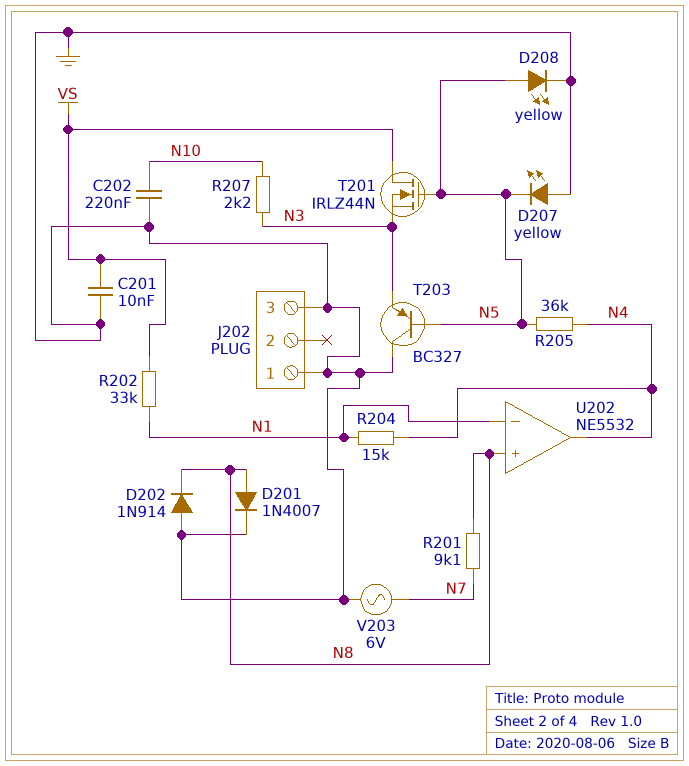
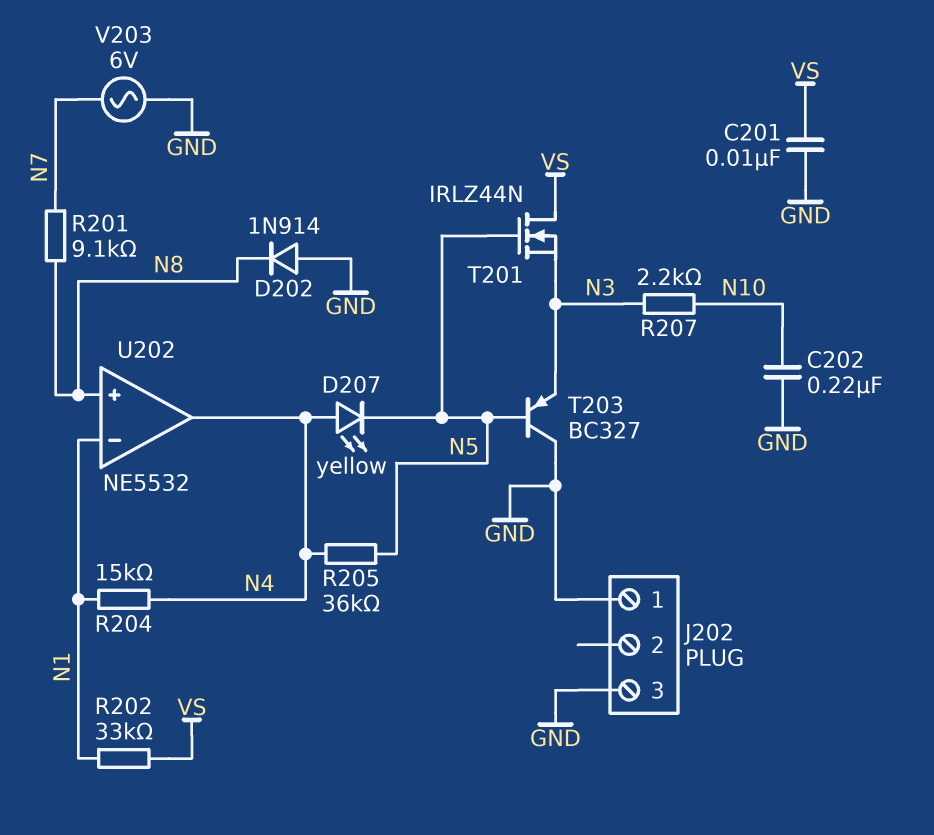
D201: diode 1N4007 (A N8, K GND) -> none
D207: LED yellow (A GND, K N5) -> LED yellow (A N4, K N5)
D208: LED yellow (A N5, K GND) -> none

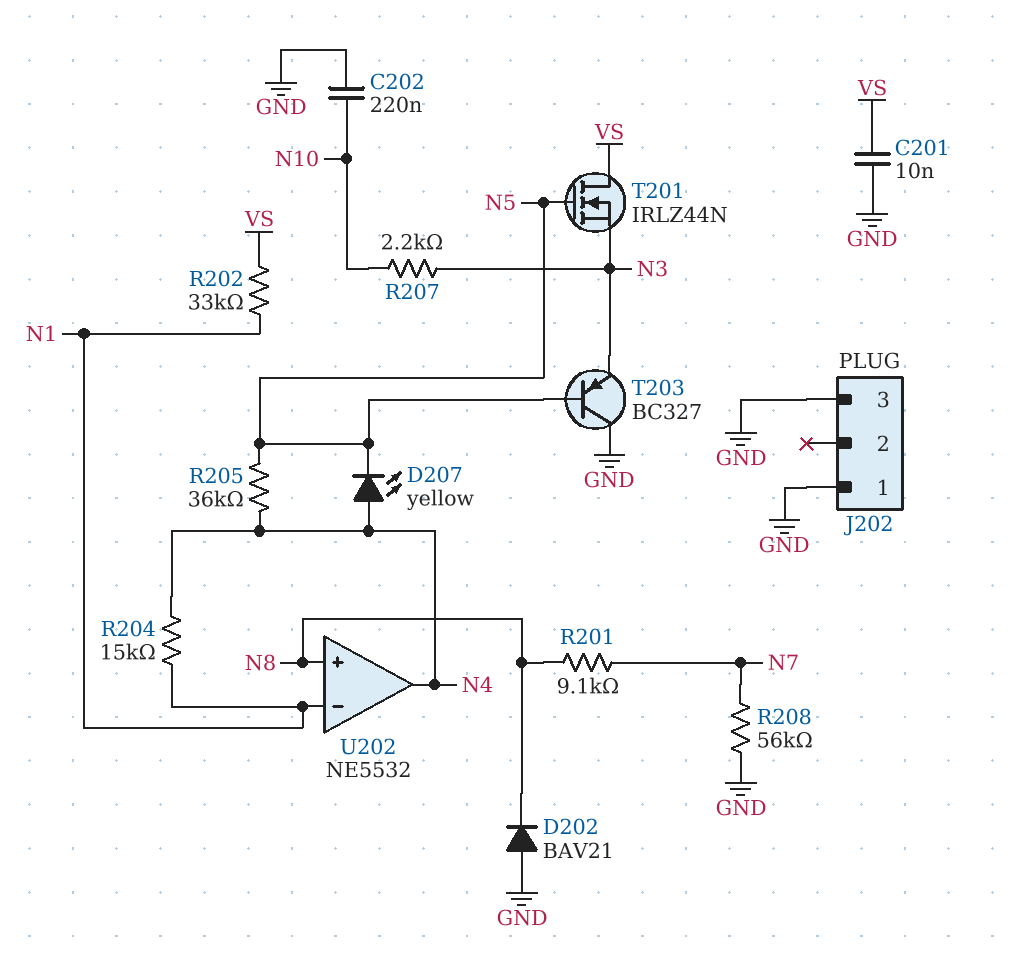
D202: diode 1N914 (A GND, K N8) -> diode BAV21 (A GND, K N8)
R208: none -> 56k (GND, N7)
V203: AC 6V (GND, N7) -> none

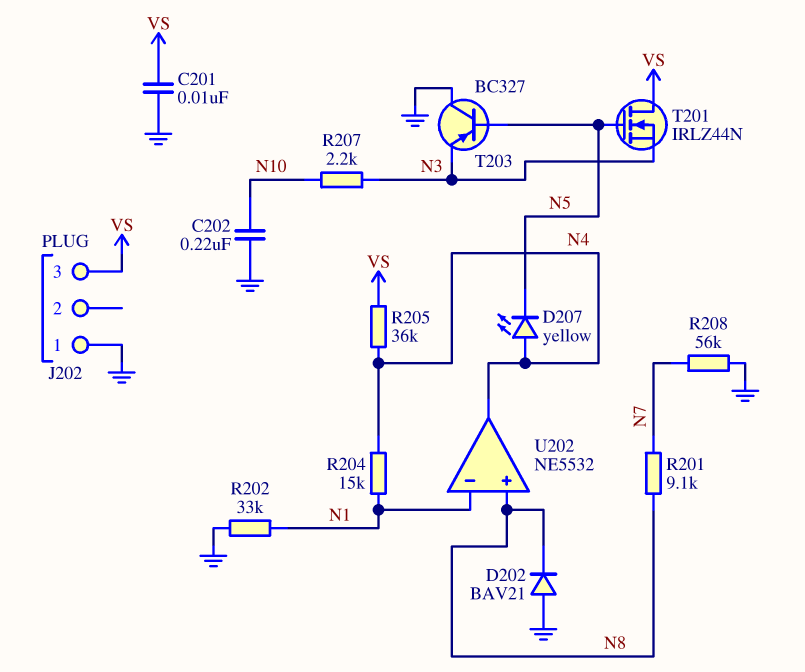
J202 pin 3: GND -> VS
R202: 33k (N1, VS) -> 33k (GND, N1)
R205: 36k (N4, N5) -> 36k (N4, VS)

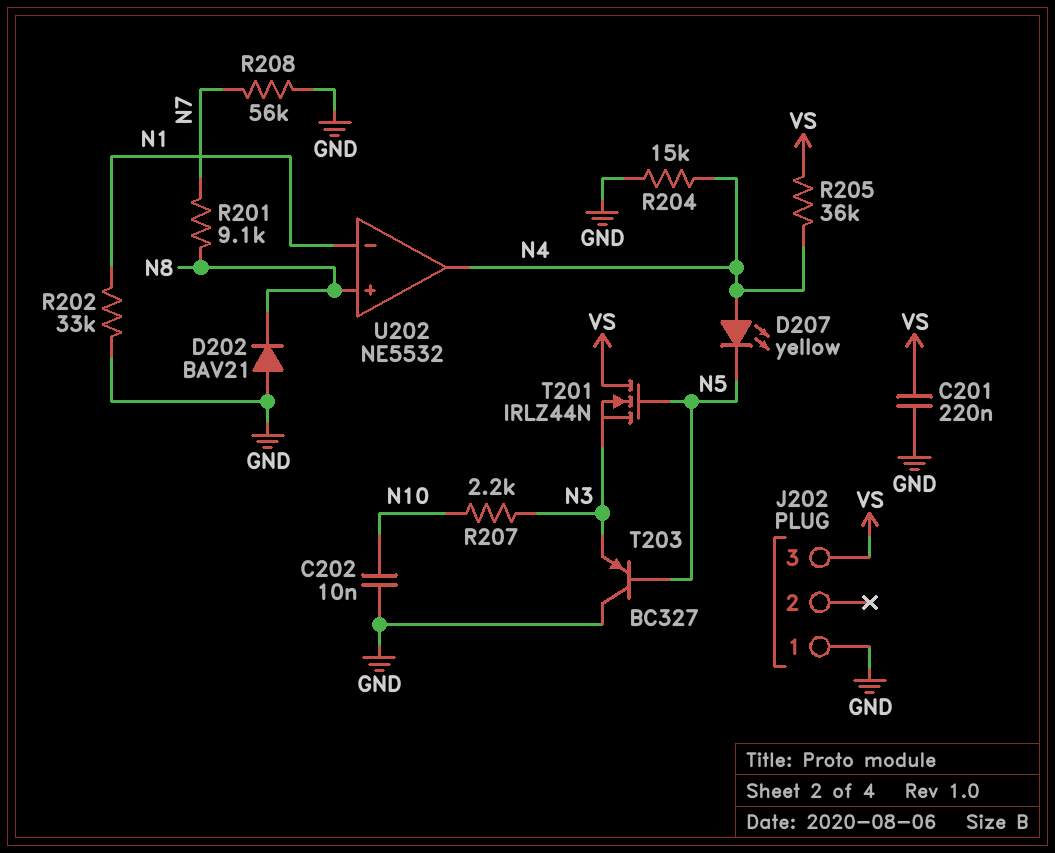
C201: 10nF (GND, VS) -> 220nF (GND, VS)
C202: 220nF (GND, N10) -> 10nF (GND, N10)
R204: 15k (N1, N4) -> 15k (GND, N4)

